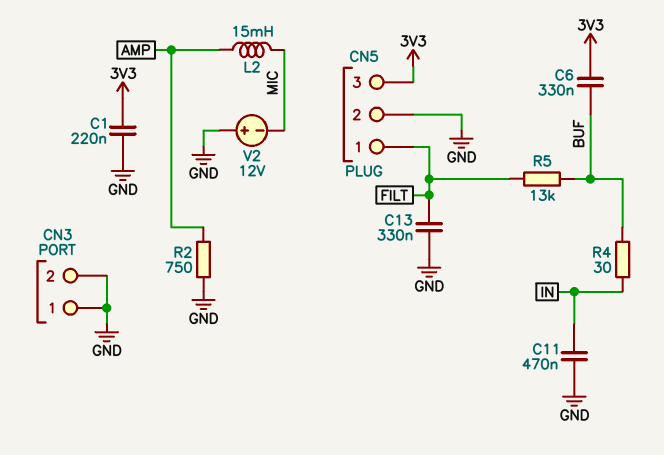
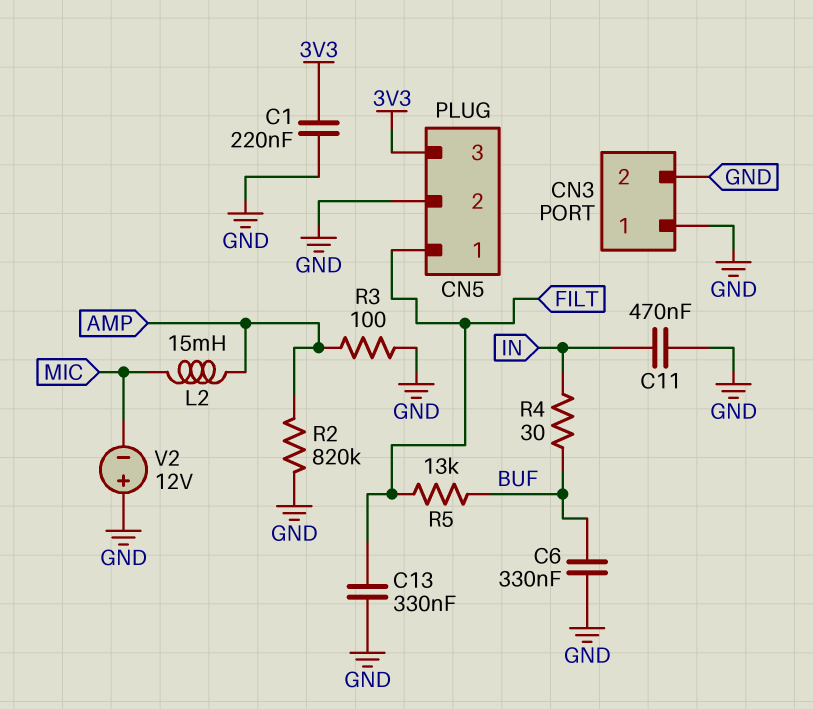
C6: 330nF (3V3, BUF) -> 330nF (BUF, GND)
R2: 750 (AMP, GND) -> 820k (AMP, GND)
R3: none -> 100 (AMP, GND)

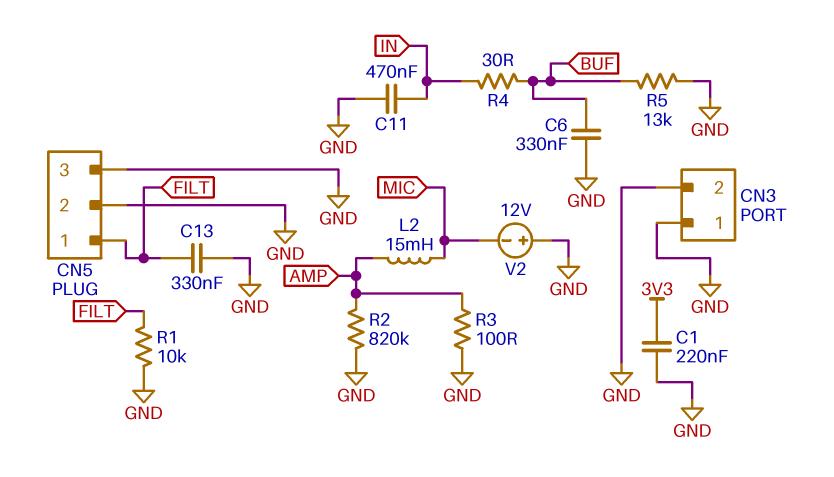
CN5 pin 3: 3V3 -> GND
R1: none -> 10k (FILT, GND)
R5: 13k (BUF, FILT) -> 13k (BUF, GND)

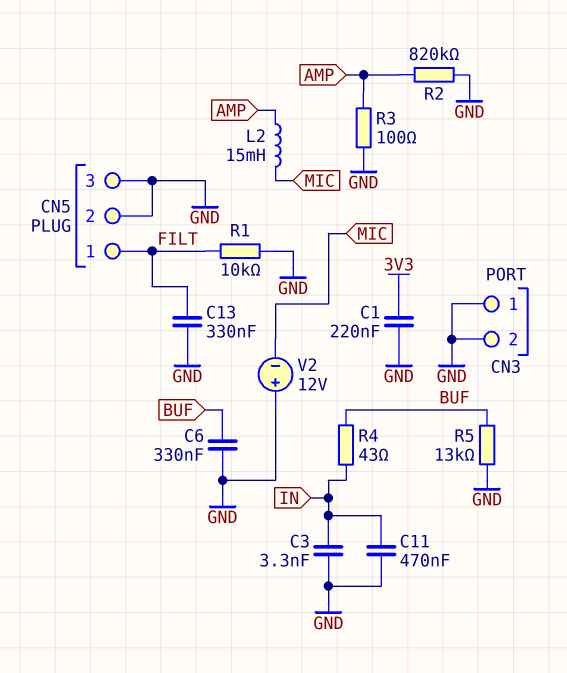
C3: none -> 3.3nF (GND, IN)
R4: 30 (BUF, IN) -> 43 (BUF, IN)

